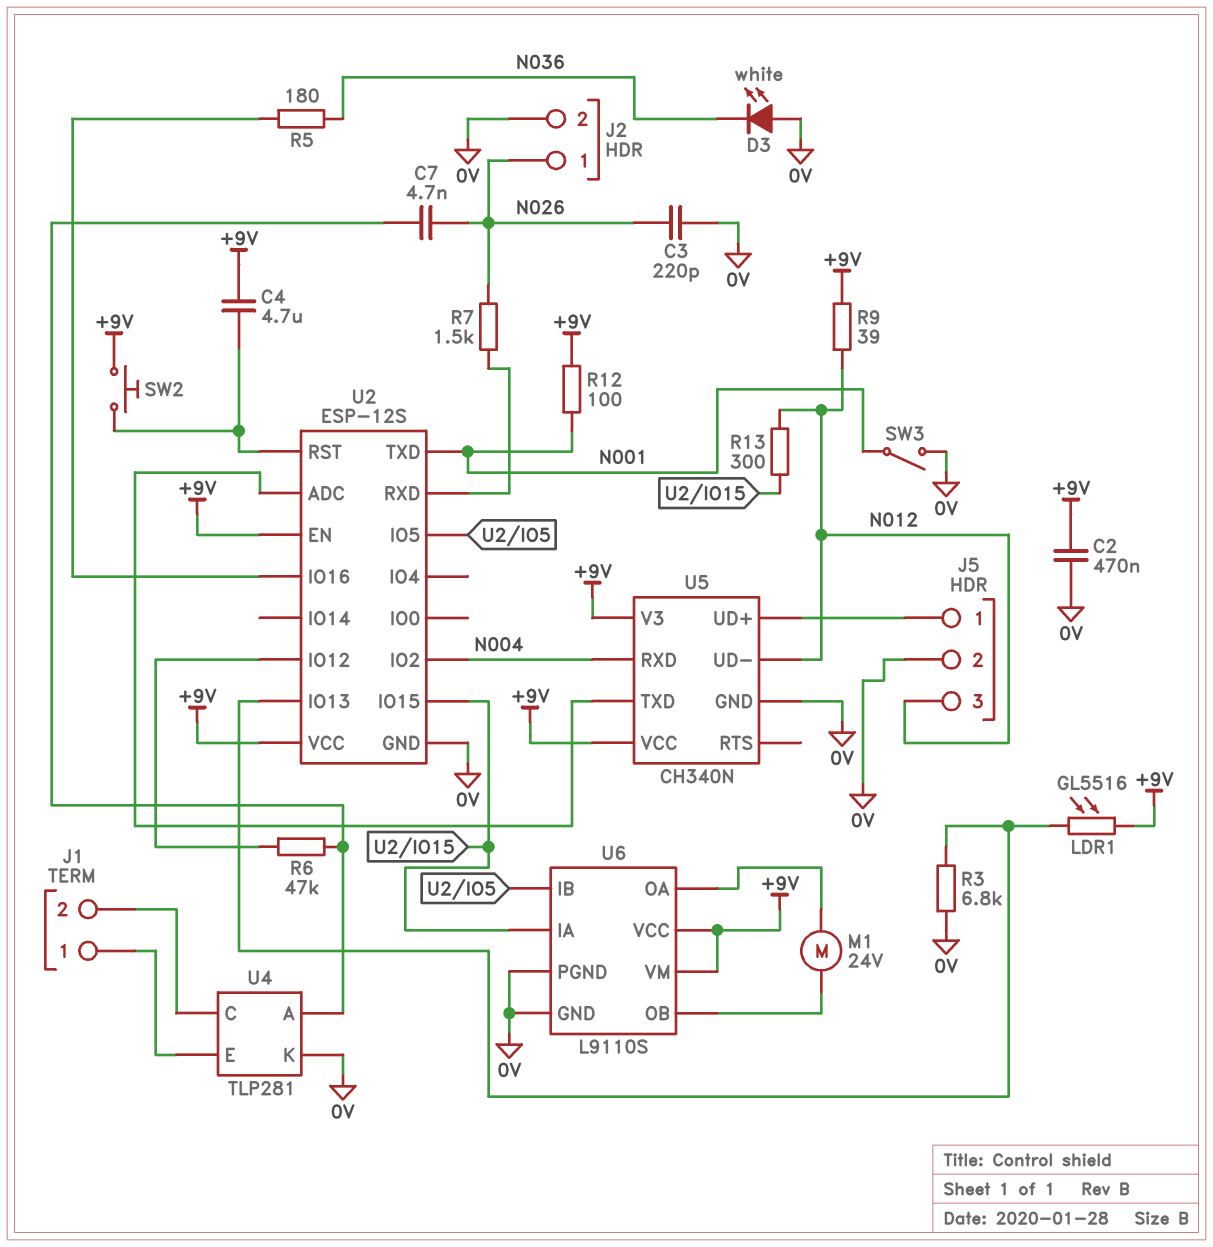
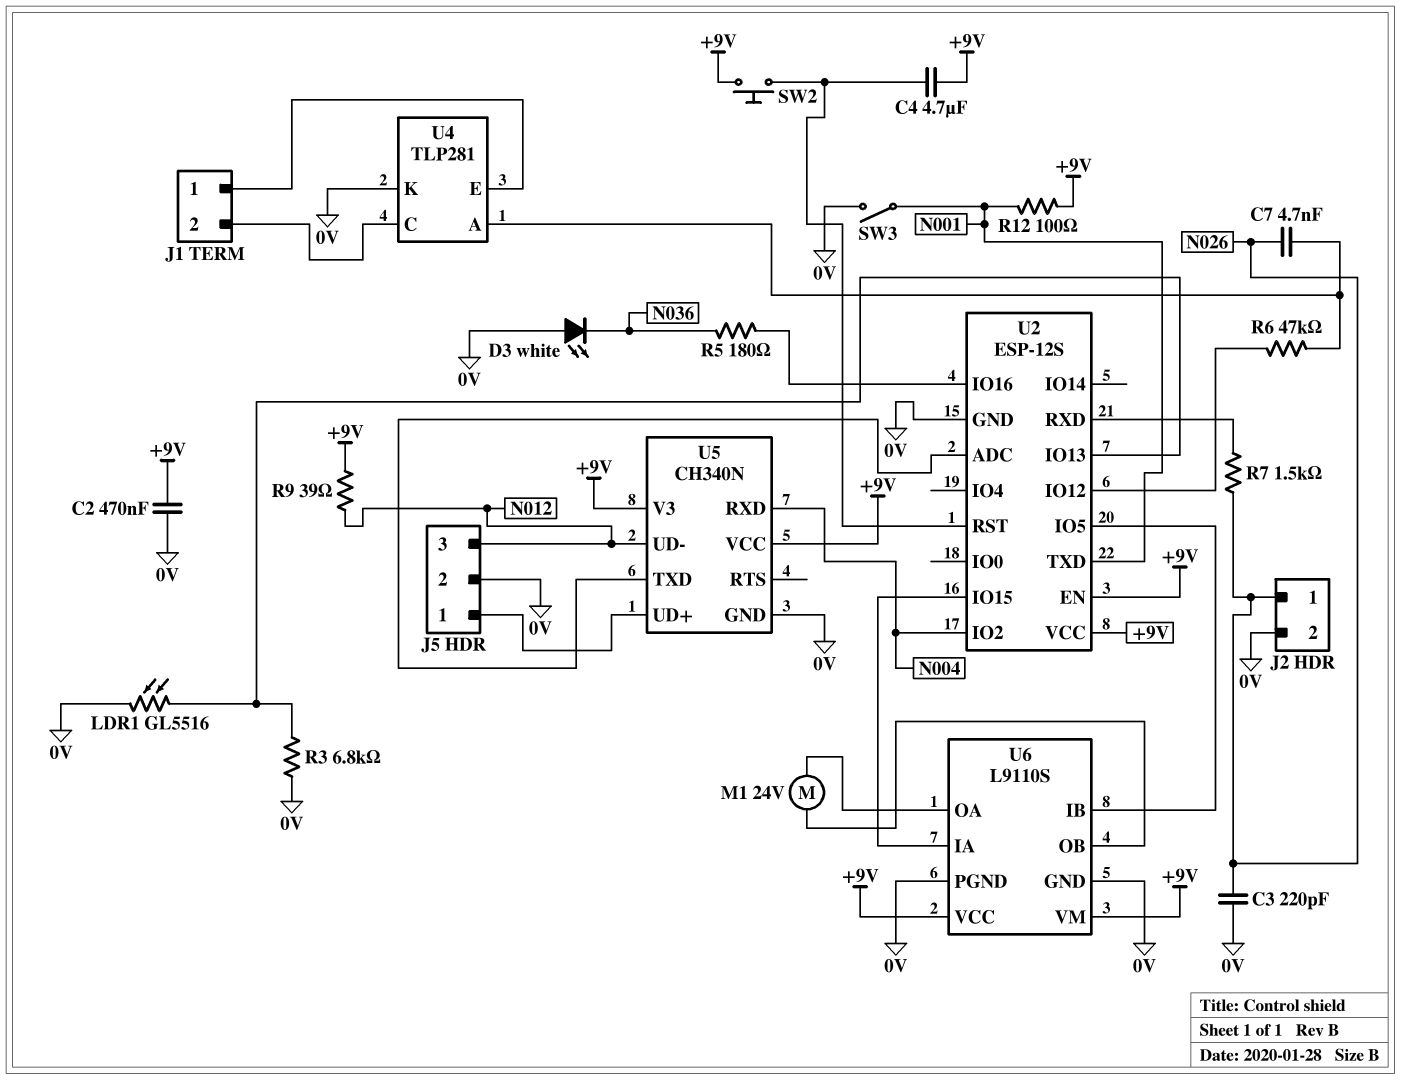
LDR1: GL5516 (+9V, U2/IO13) -> GL5516 (0V, U2/IO13)
R13: 300 (N012, U2/IO15) -> none

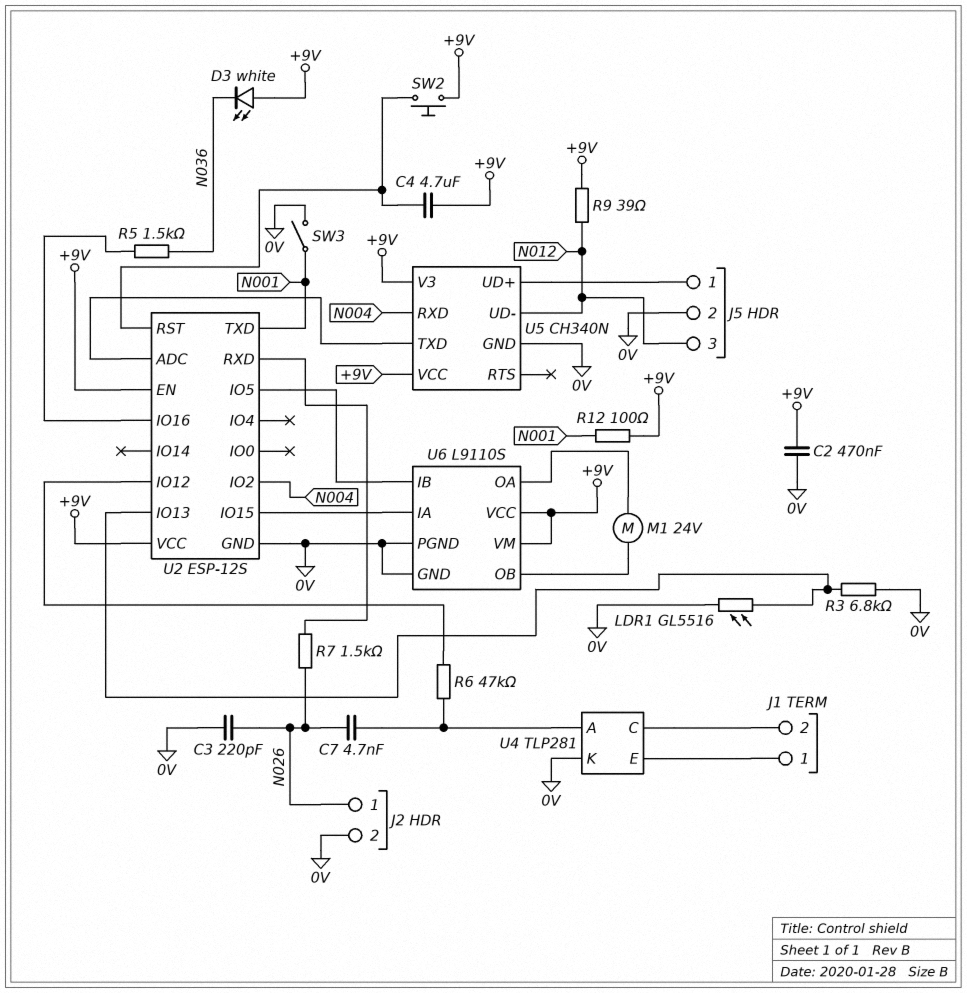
D3: LED white (A 0V, K N036) -> LED white (A +9V, K N036)
R5: 180 (N036, U2/IO16) -> 1.5k (N036, U2/IO16)

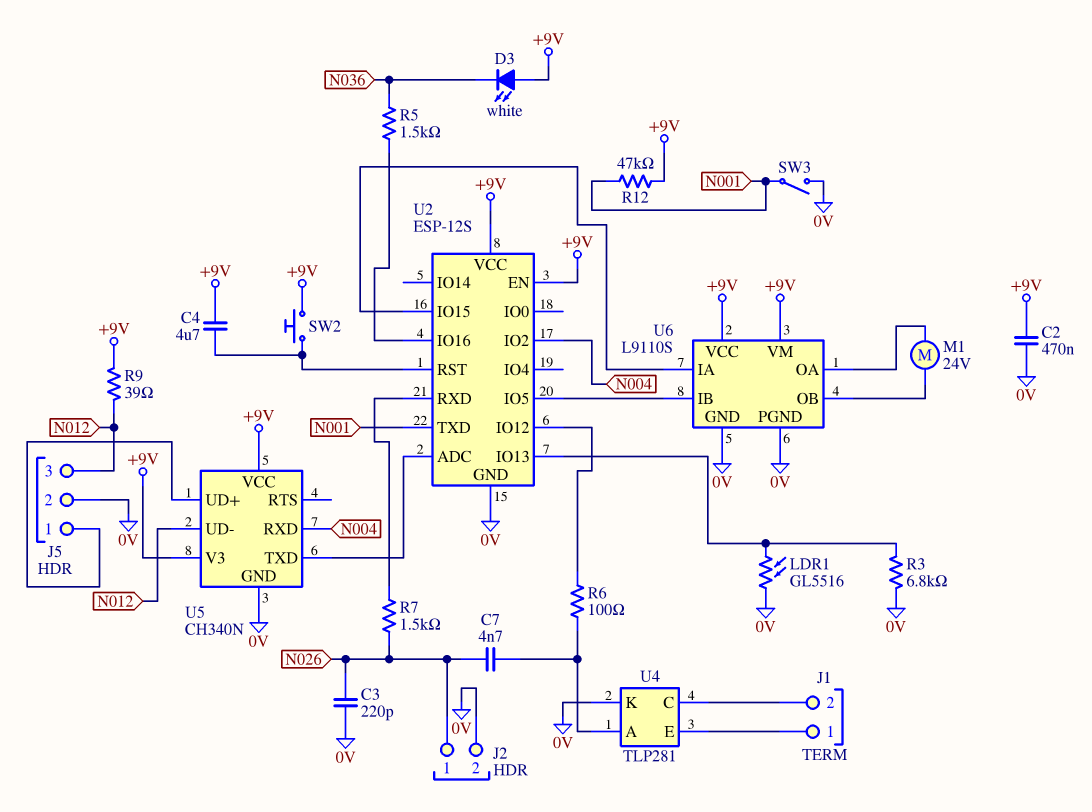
R6: 47k (U2/IO12, U4/A) -> 100 (U2/IO12, U4/A)
R12: 100 (+9V, N001) -> 47k (+9V, N001)

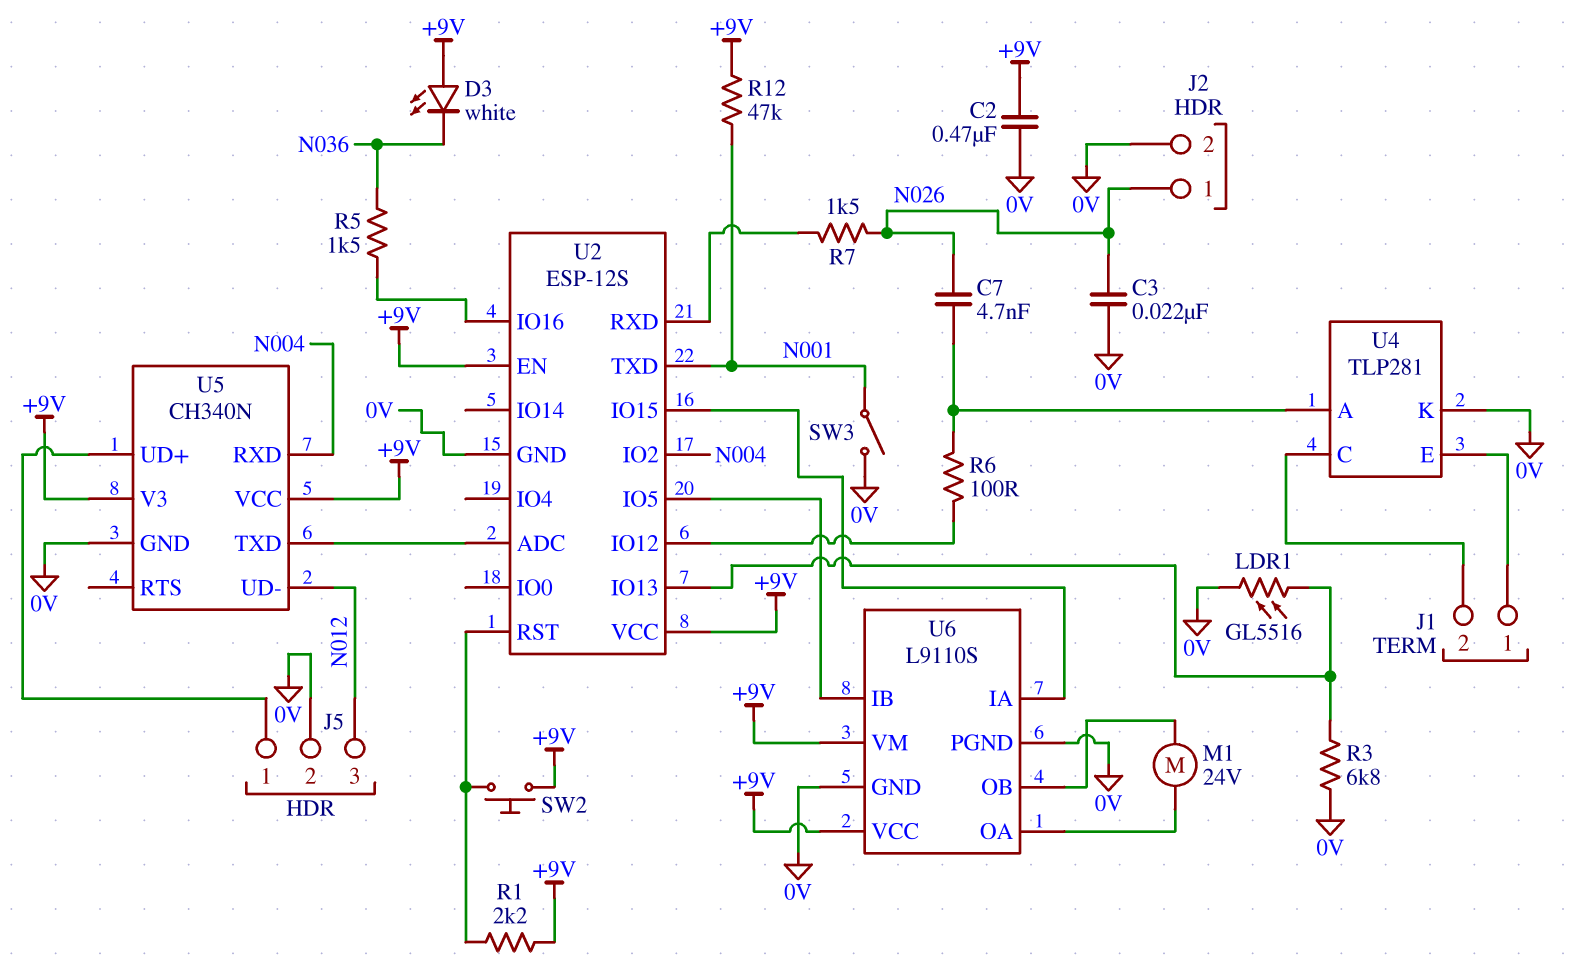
C3: 220pF (0V, N026) -> 22nF (0V, N026)
C4: 4.7uF (+9V, U2/RST) -> none
R1: none -> 2.2k (+9V, U2/RST)
R9: 39 (+9V, N012) -> none

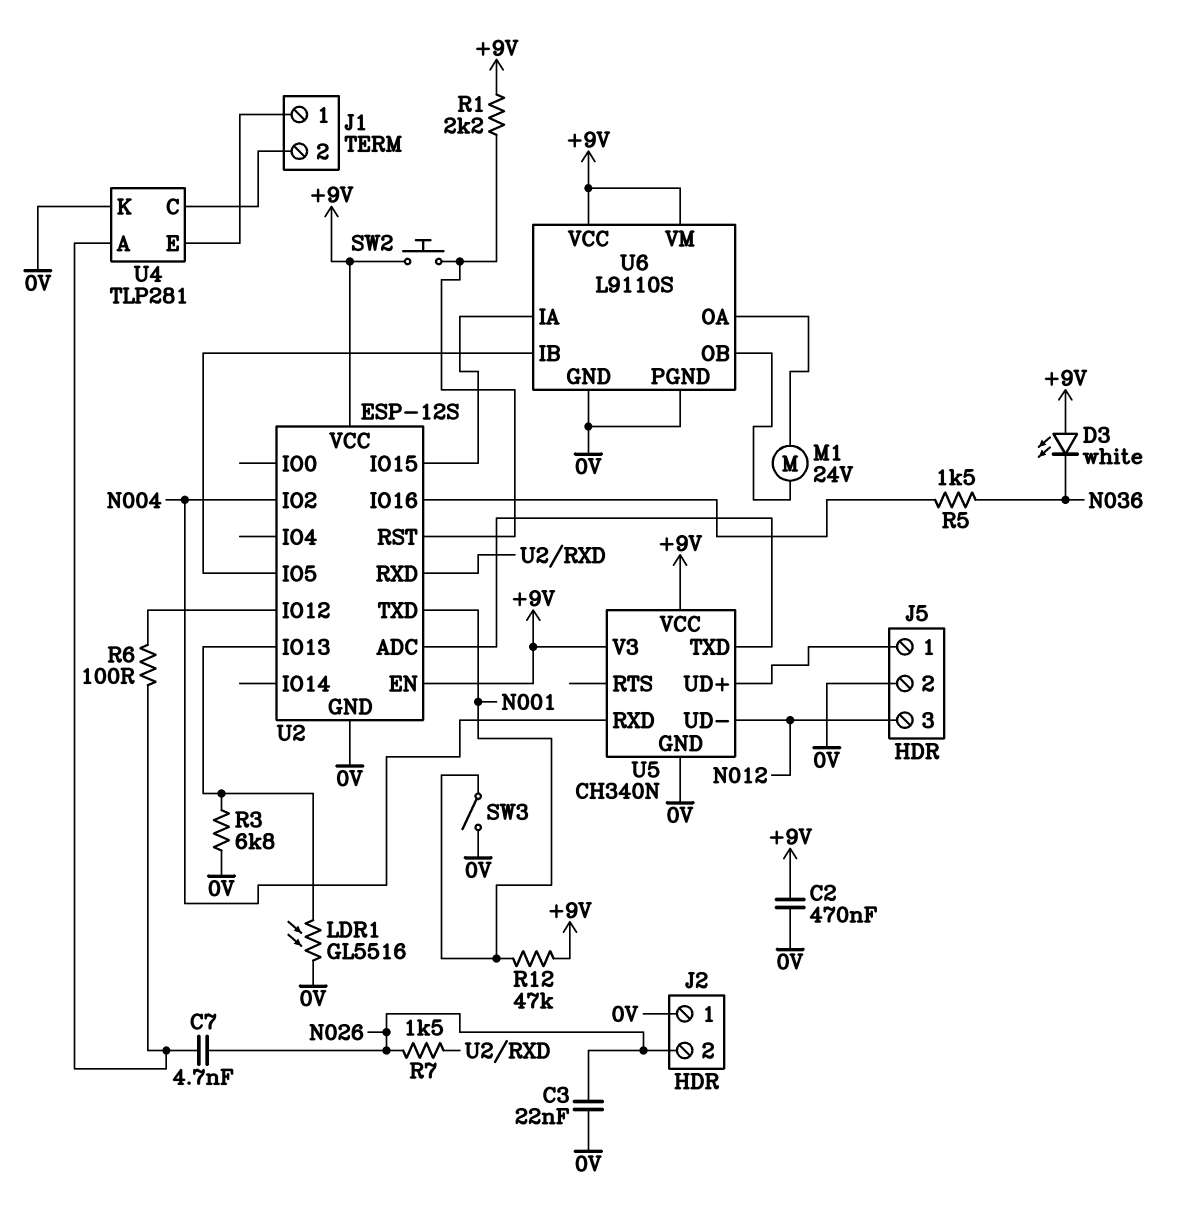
J2 pin 1: N026 -> 0V
J2 pin 2: 0V -> N026

